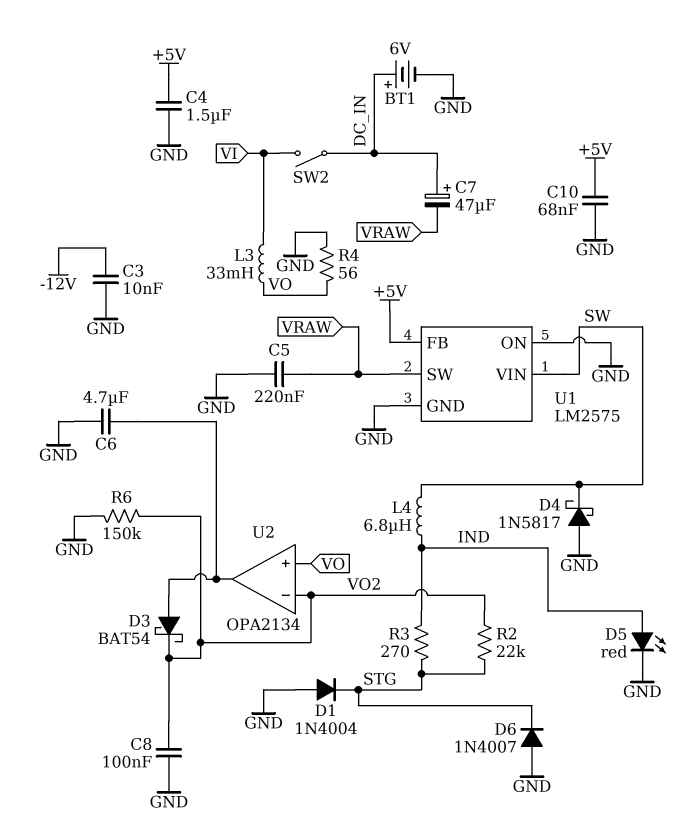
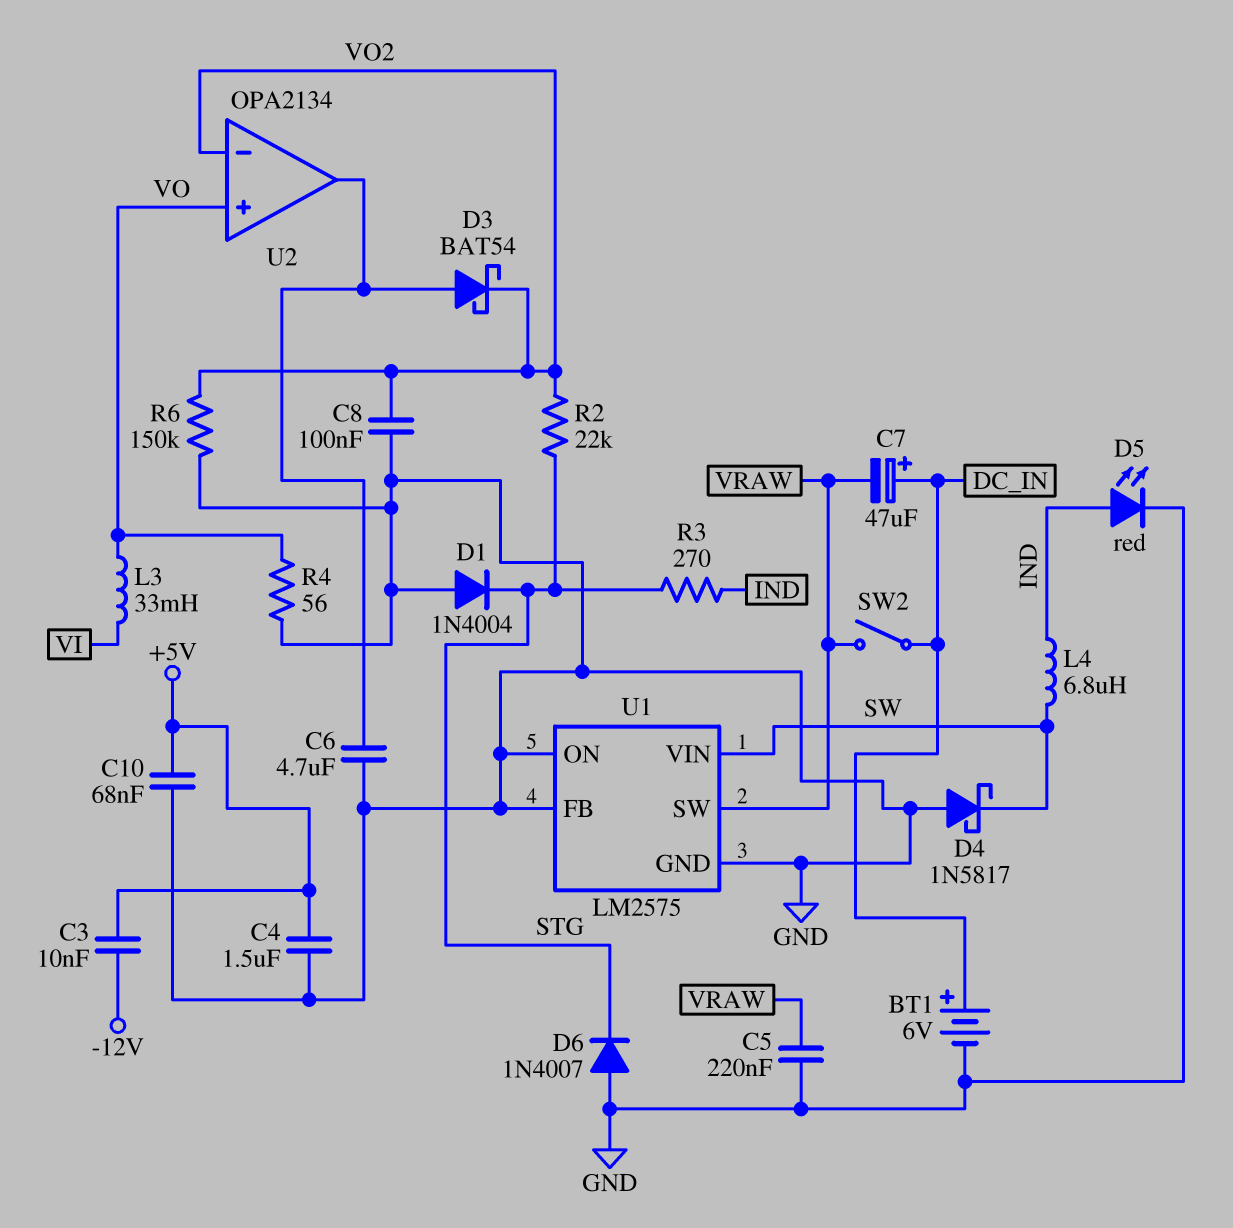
C3: 10nF (-12V, GND) -> 10nF (+5V, -12V)
SW2: switch (DC_IN, VI) -> switch (DC_IN, VRAW)
U1 pin FB: +5V -> GND

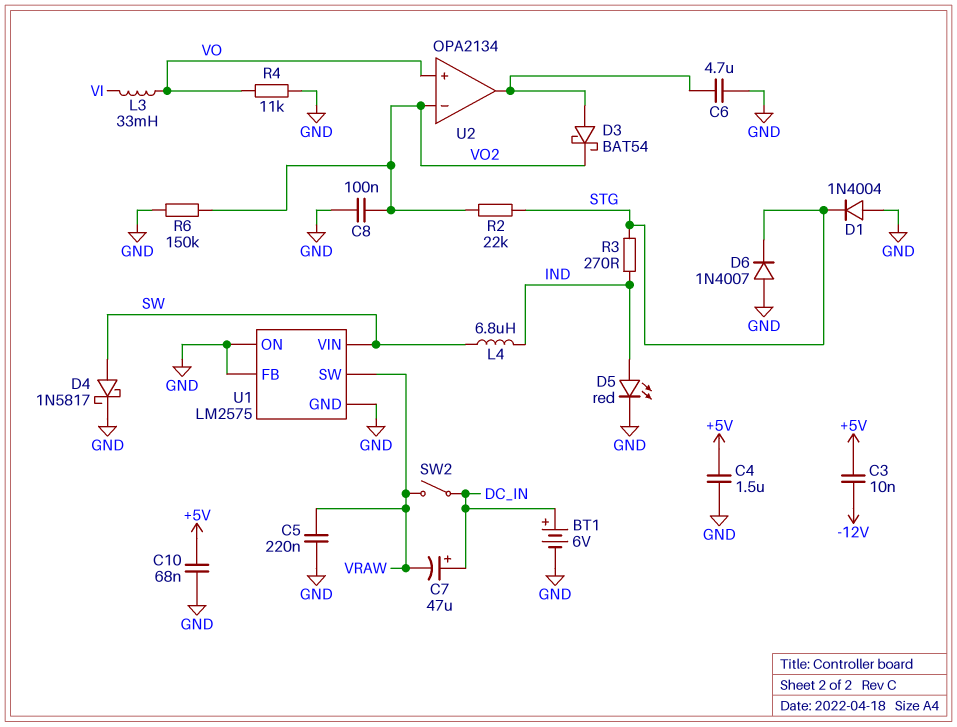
D4: schottky 1N5817 (A GND, K SW) -> schottky 1N5817 (A SW, K GND)
R4: 56 (GND, VO) -> 11k (GND, VO)

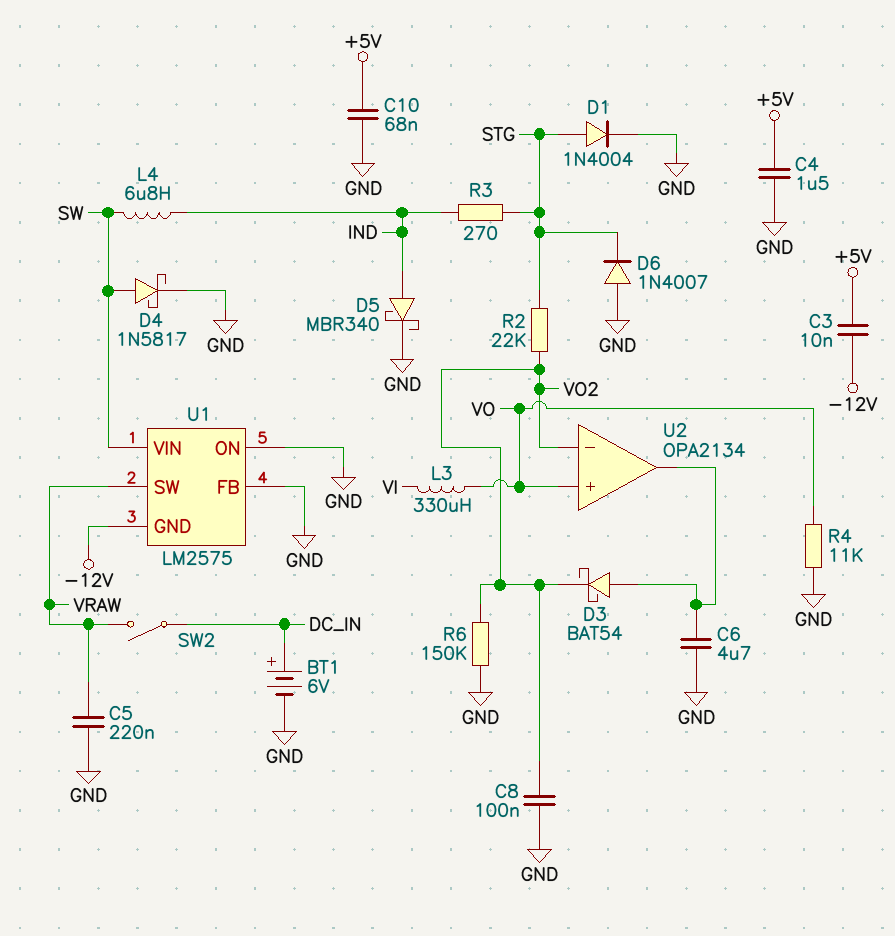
C7: 47uF (plus DC_IN, minus VRAW) -> none
D1: diode 1N4004 (A GND, K STG) -> diode 1N4004 (A STG, K GND)
D5: LED red (A IND, K GND) -> schottky MBR340 (A IND, K GND)
L3: 33mH (VI, VO) -> 330uH (VI, VO)
U1 pin GND: GND -> -12V

